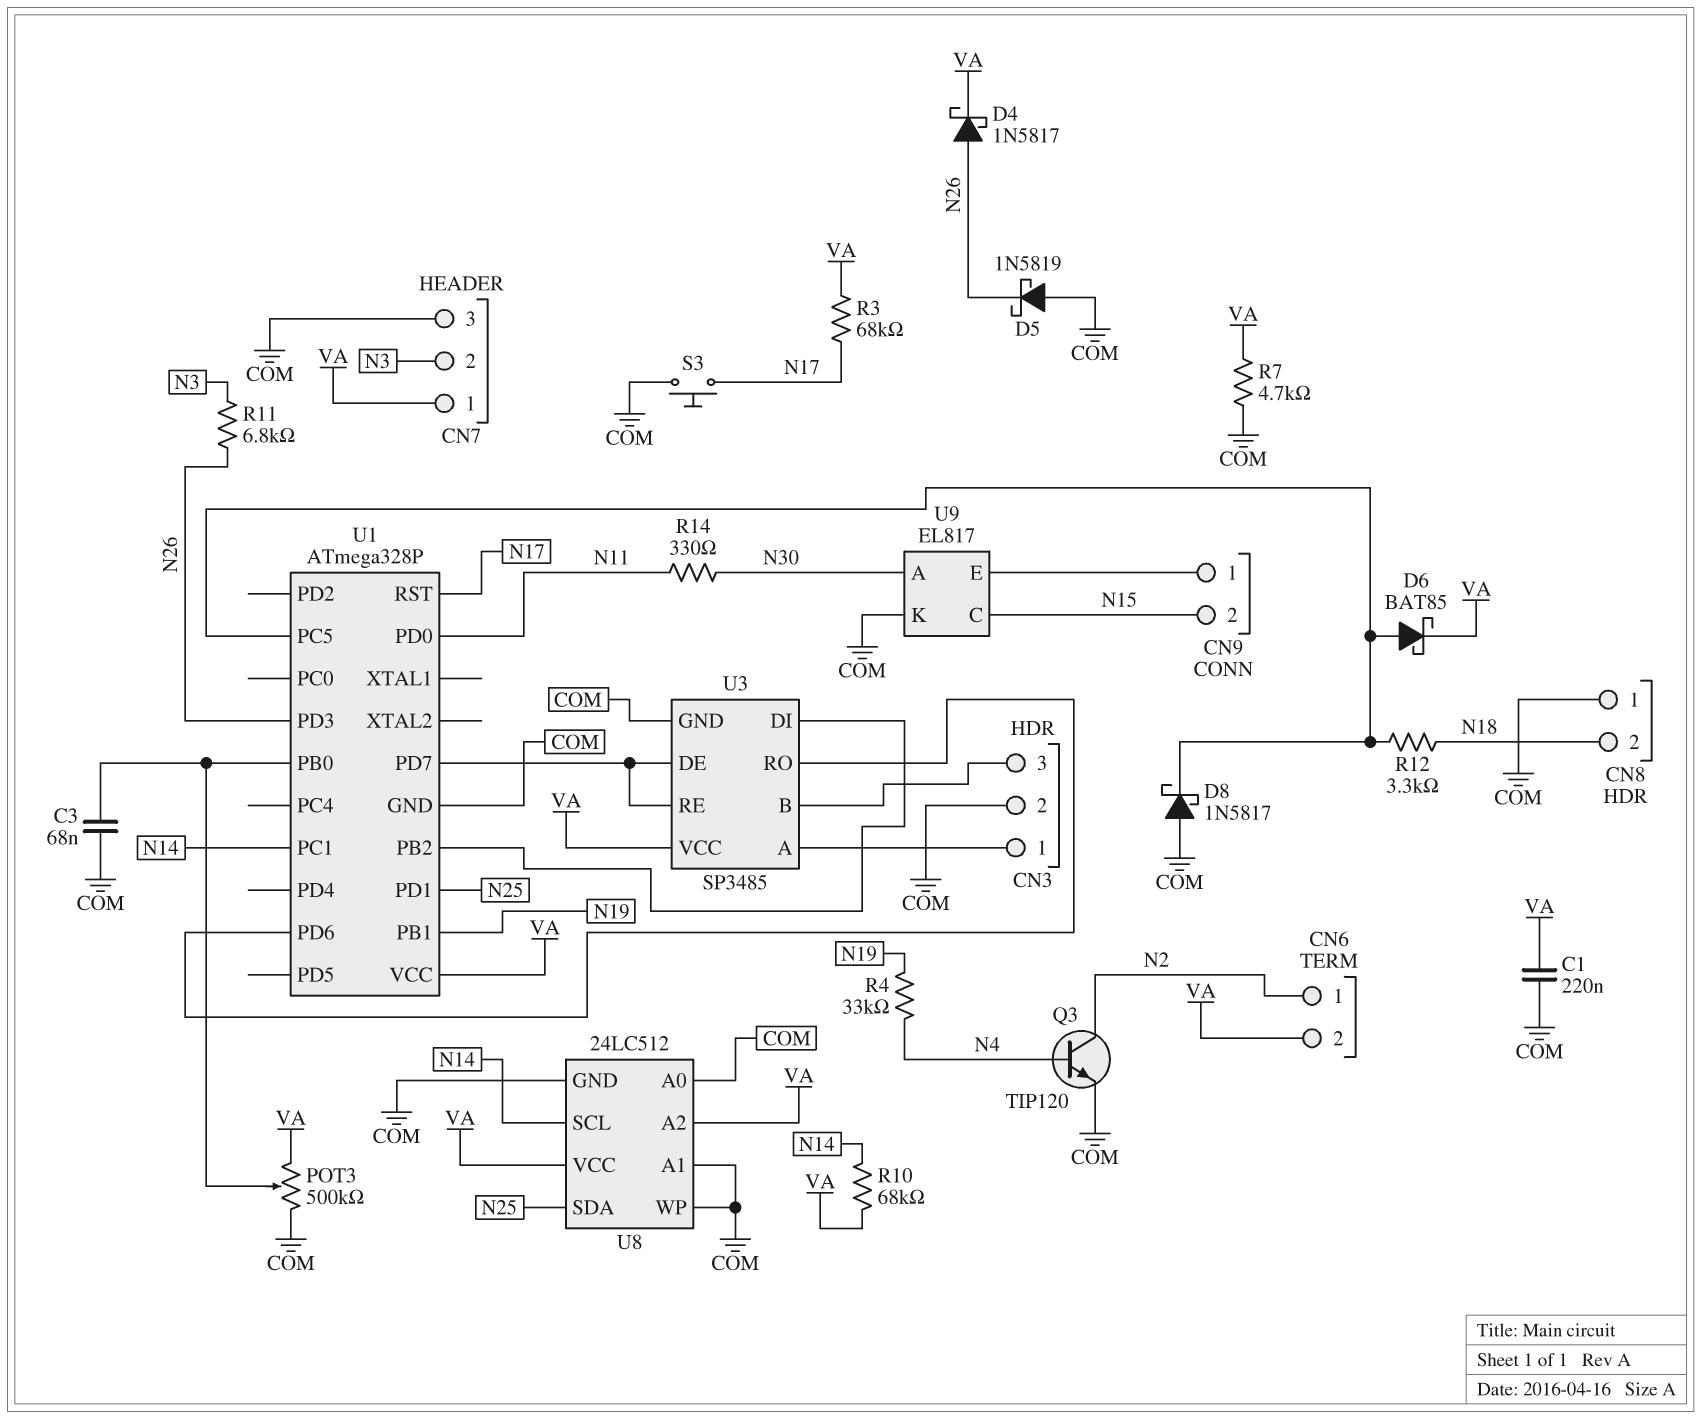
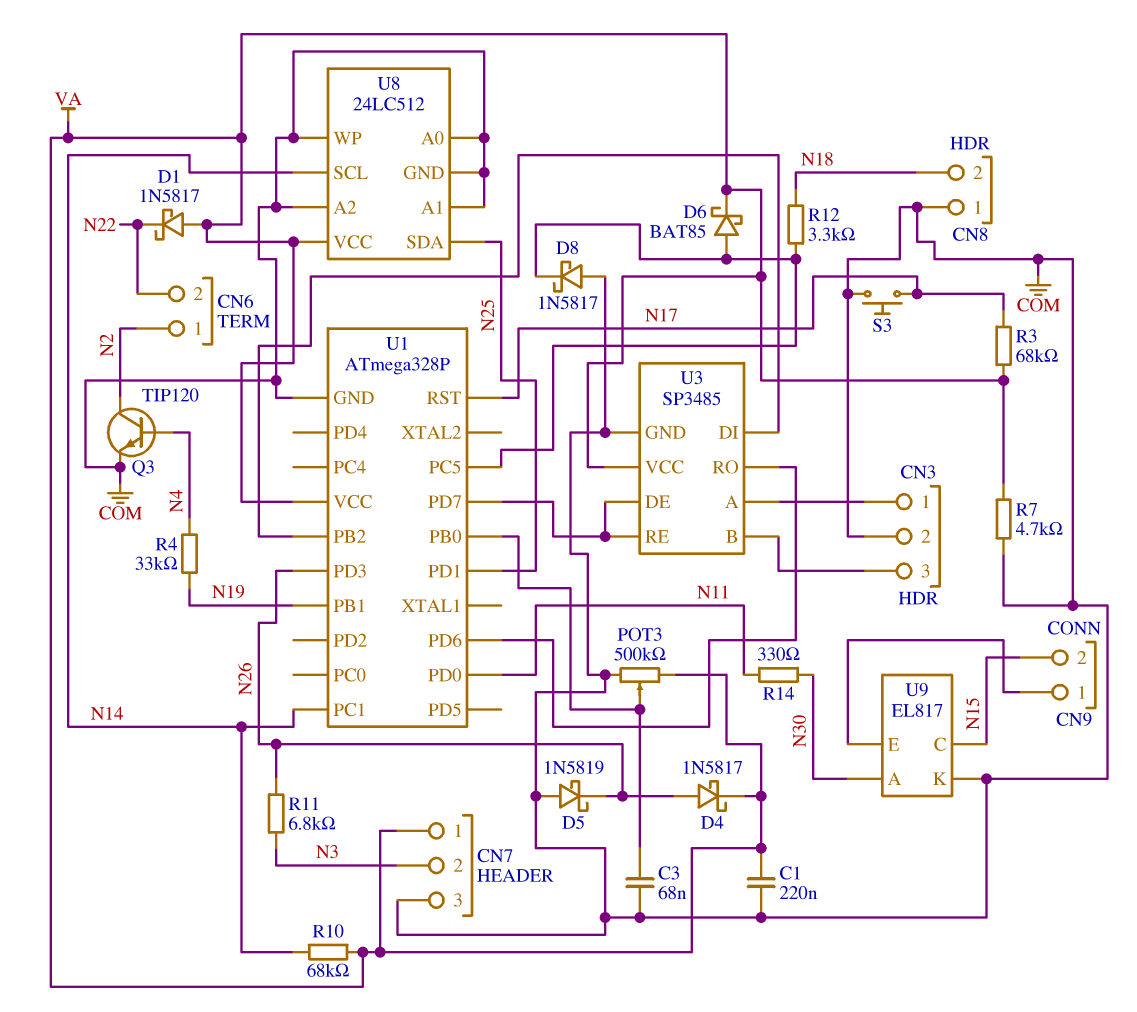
CN6 pin 2: VA -> N22
D1: none -> schottky 1N5817 (A VA, K N22)
U8 pin A2: VA -> COM

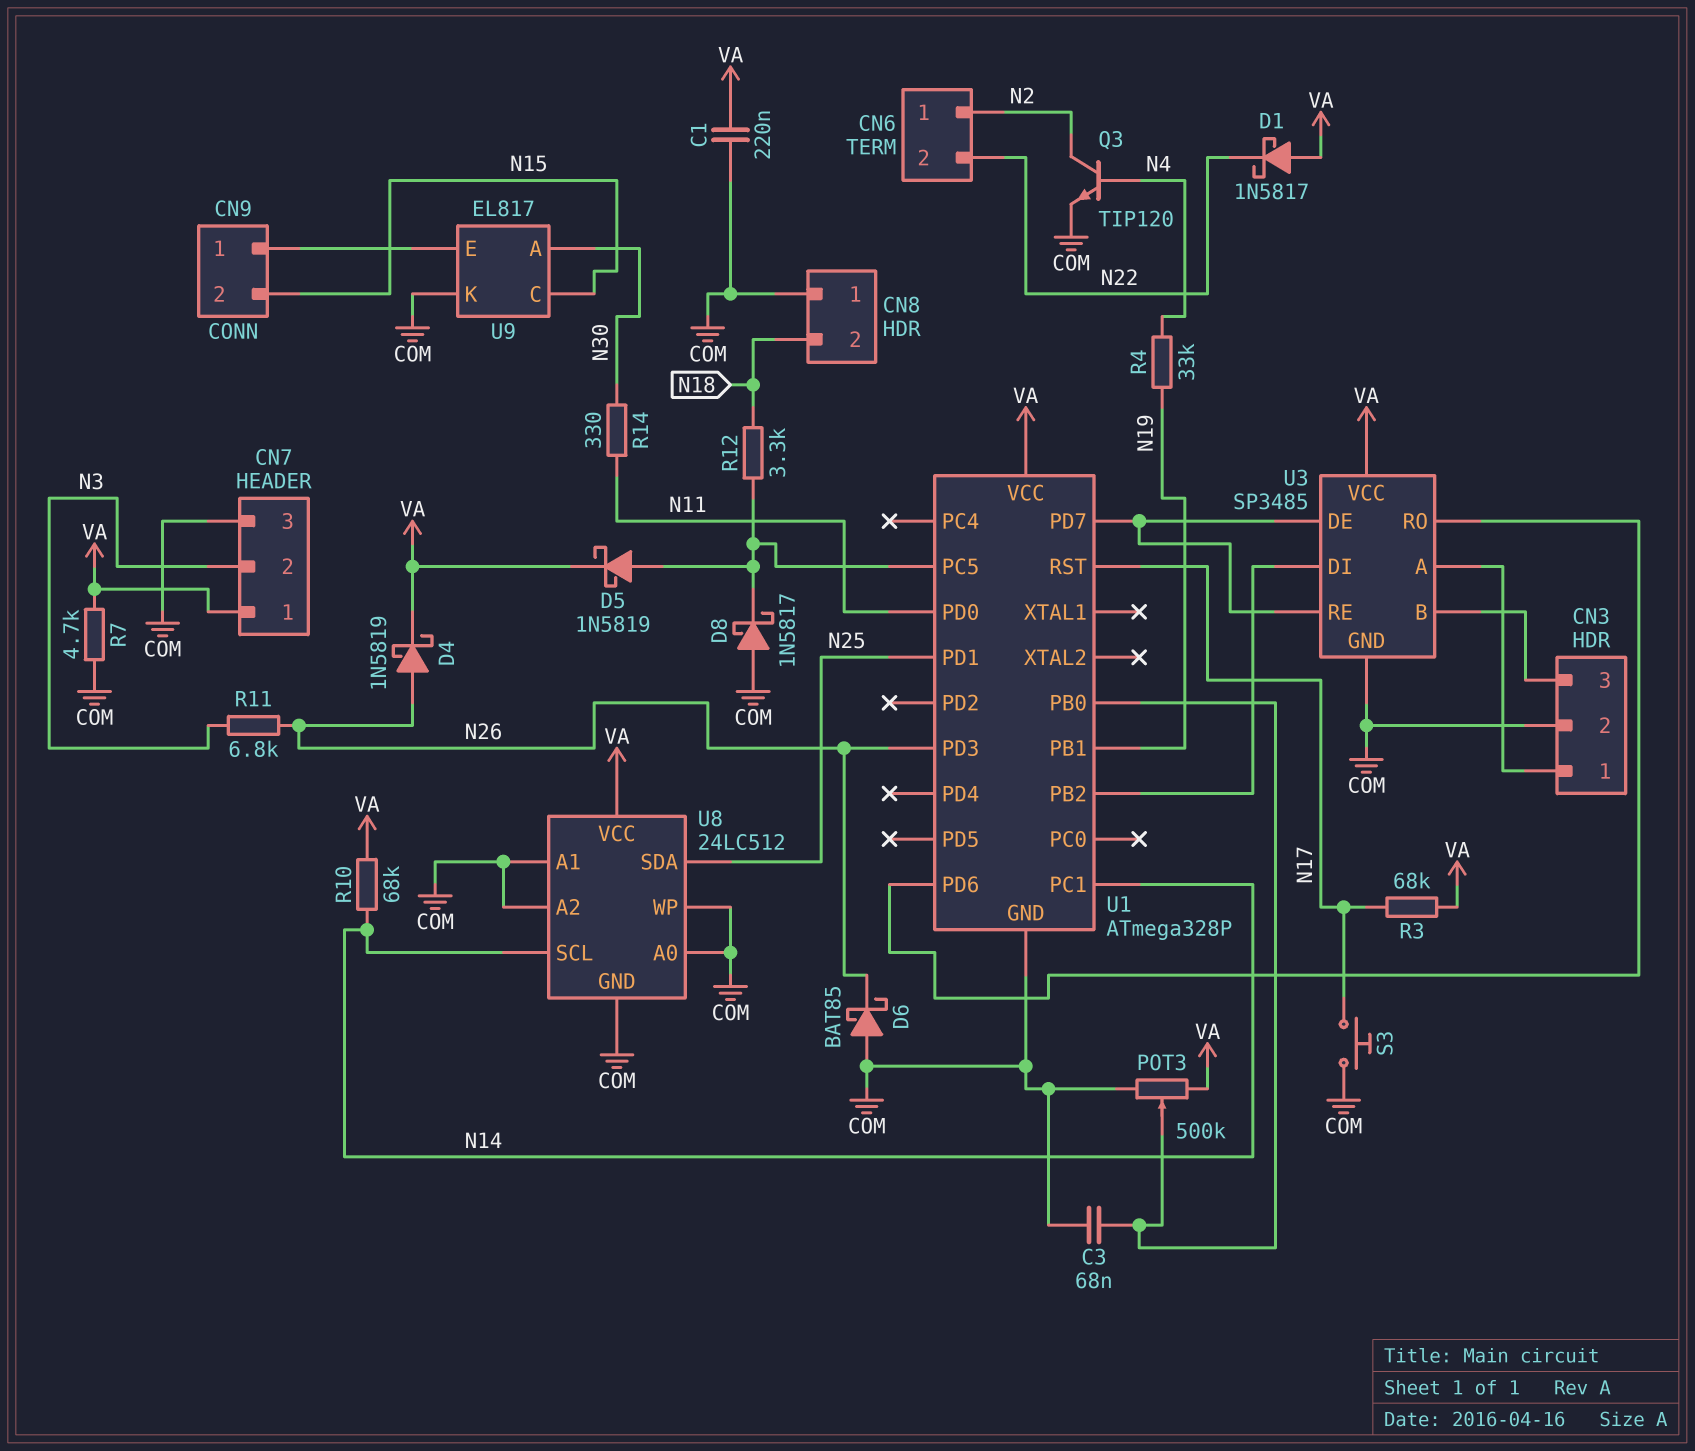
D4: schottky 1N5817 (A N26, K VA) -> schottky 1N5819 (A N26, K VA)
D5: schottky 1N5819 (A COM, K N26) -> schottky 1N5819 (A U1/PC5, K VA)
D6: schottky BAT85 (A U1/PC5, K VA) -> schottky BAT85 (A COM, K N26)

